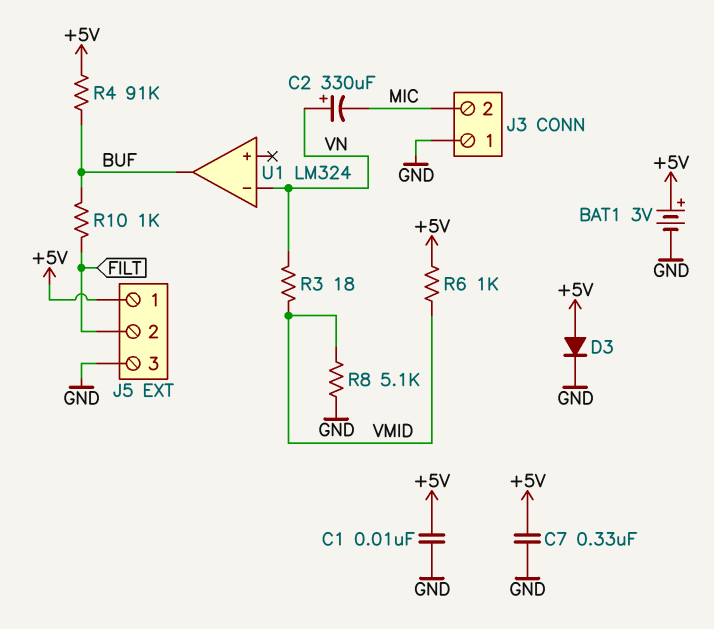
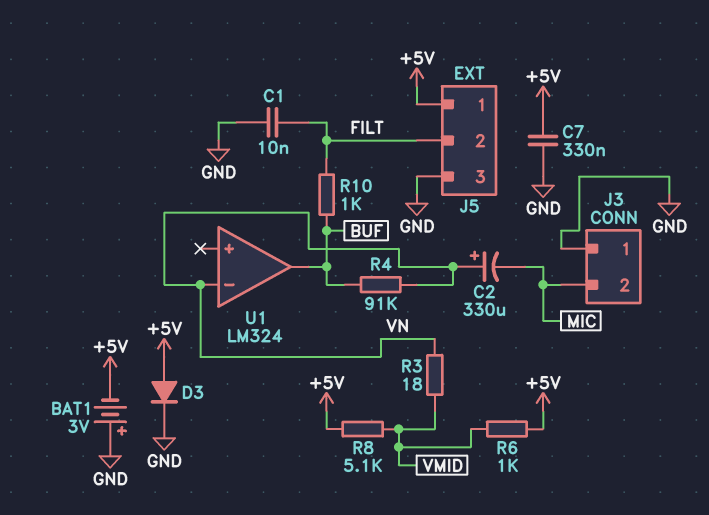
BAT1: 3V (plus +5V, minus GND) -> 3V (plus GND, minus +5V)
C1: 10nF (+5V, GND) -> 10nF (FILT, GND)
R4: 91k (+5V, BUF) -> 91k (BUF, VN)
R8: 5.1k (GND, VMID) -> 5.1k (+5V, VMID)

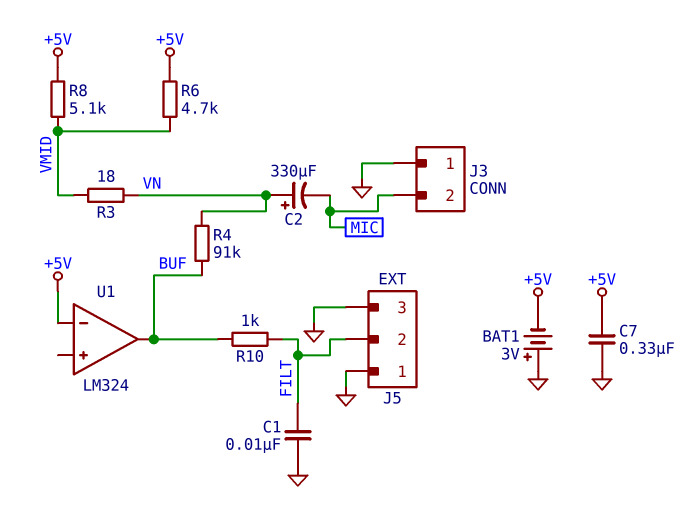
D3: diode (A +5V, K GND) -> none
J5 pin 1: +5V -> GND
R6: 1k (+5V, VMID) -> 4.7k (+5V, VMID)
U1 pin in-: VN -> +5V

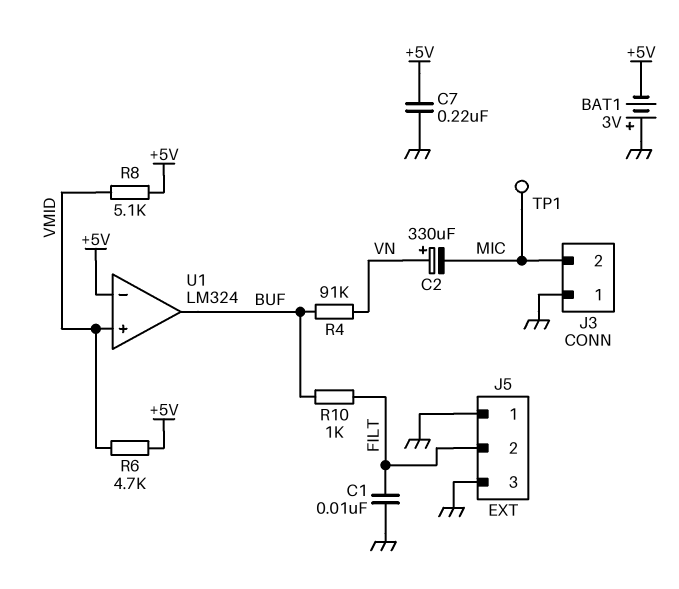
C7: 330nF (+5V, GND) -> 220nF (+5V, GND)
R3: 18 (VMID, VN) -> none
TP1: none -> test point (MIC)
U1 pin in+: none -> VMID

